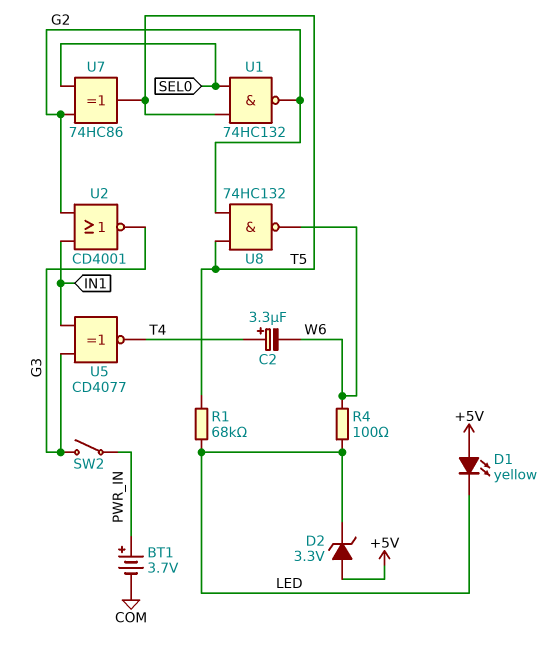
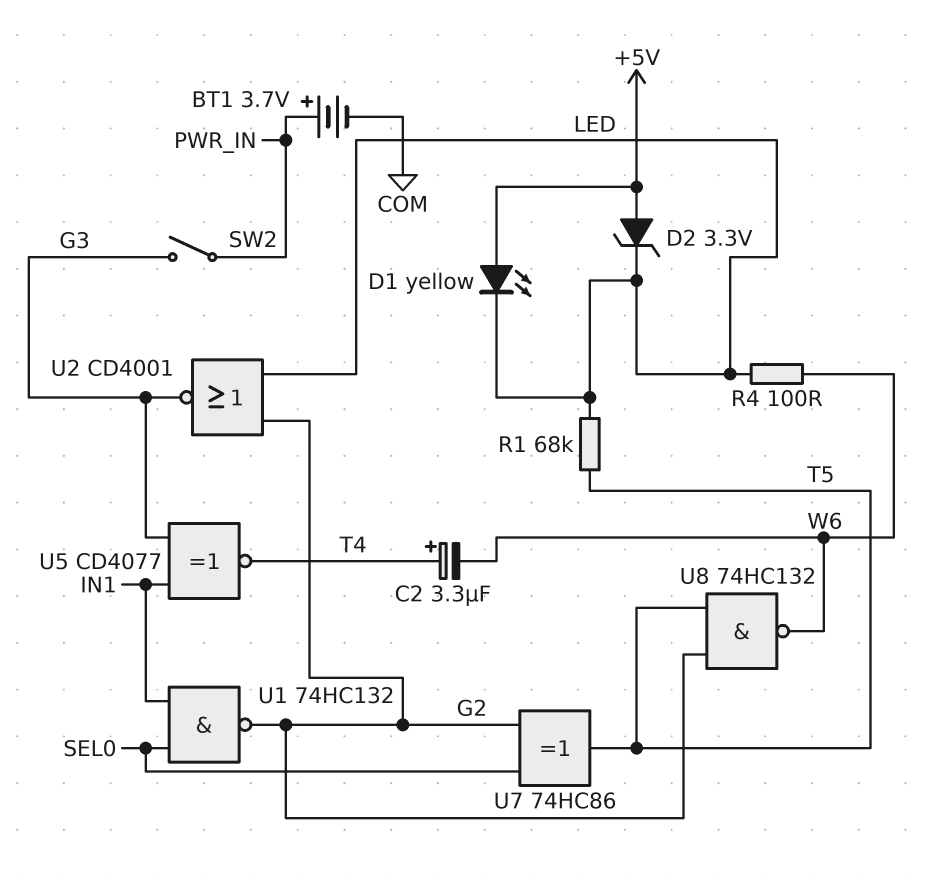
U1: NAND 74HC132 (in SEL0, in T5, out G2) -> NAND 74HC132 (in IN1, in SEL0, out G2)
U2: NOR CD4001 (in G2, in IN1, out G3) -> NOR CD4001 (in G2, in LED, out G3)

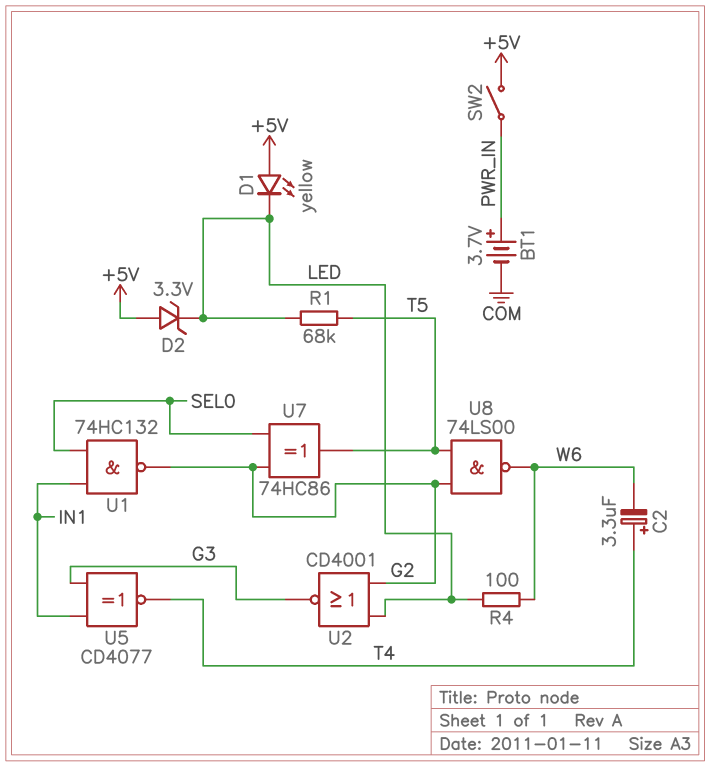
SW2: switch (G3, PWR_IN) -> switch (+5V, PWR_IN)
U8: NAND 74HC132 (in G2, in T5, out W6) -> NAND 74LS00 (in G2, in T5, out W6)

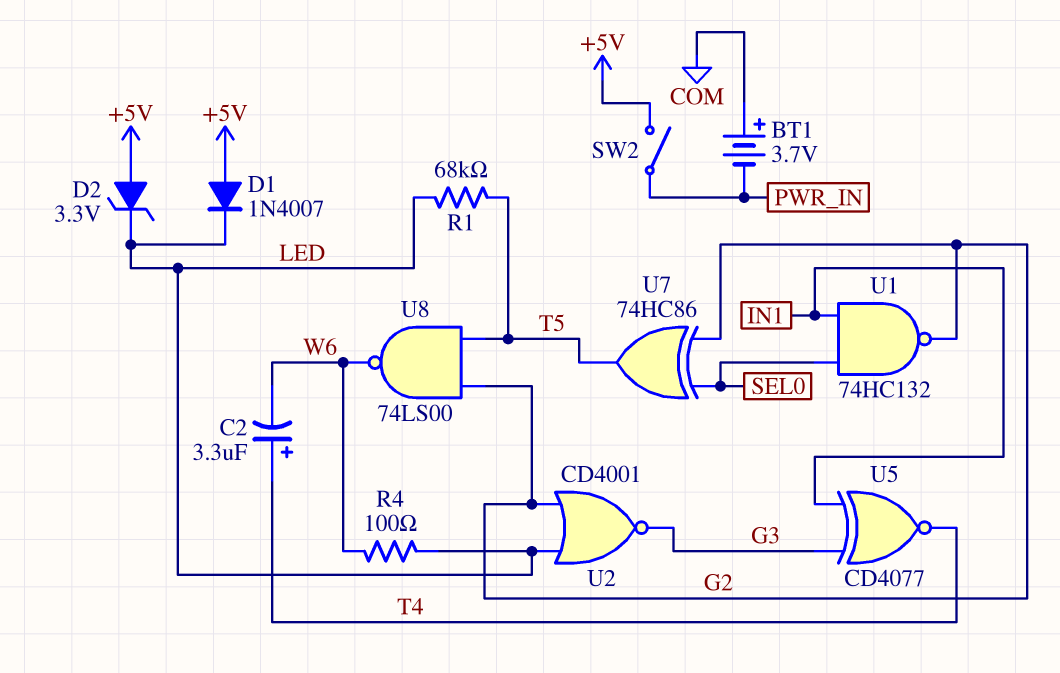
BT1: 3.7V (plus PWR_IN, minus COM) -> 3.7V (plus COM, minus PWR_IN)
D1: LED yellow (A +5V, K LED) -> diode 1N4007 (A +5V, K LED)

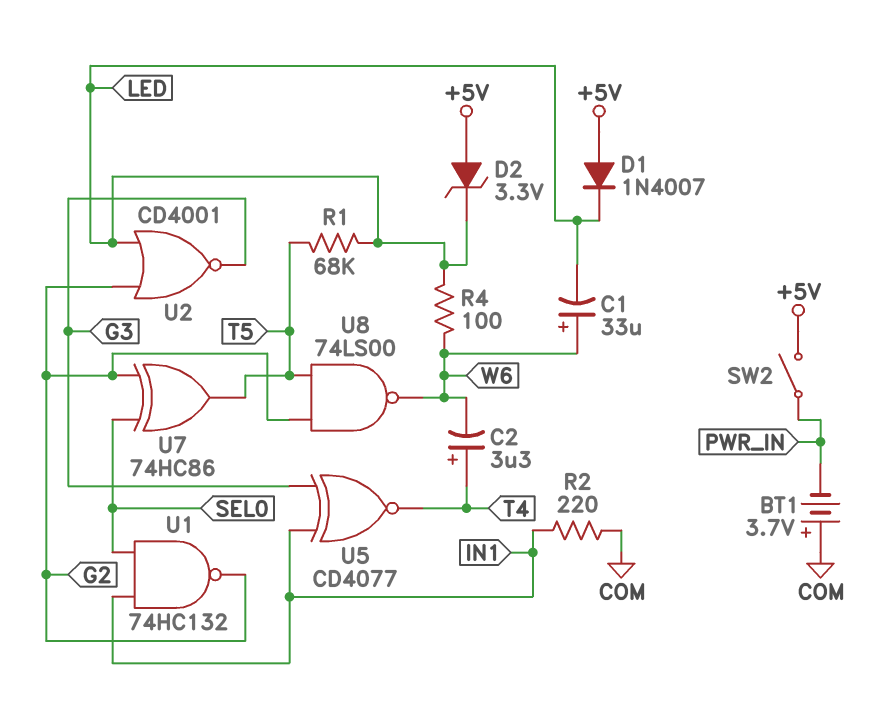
C1: none -> 33uF (plus W6, minus LED)
R2: none -> 220 (COM, IN1)

